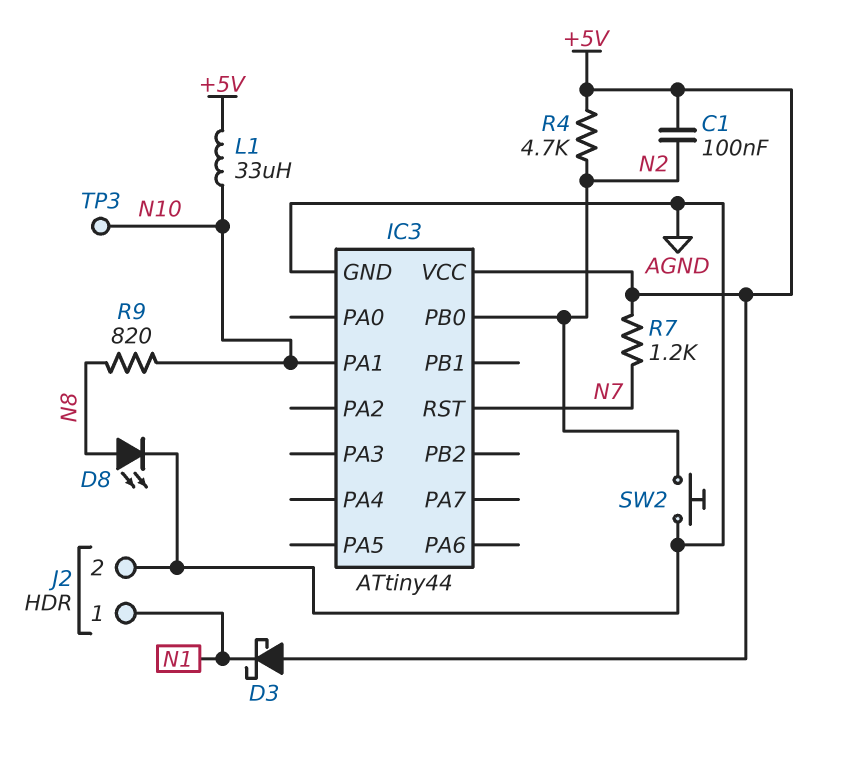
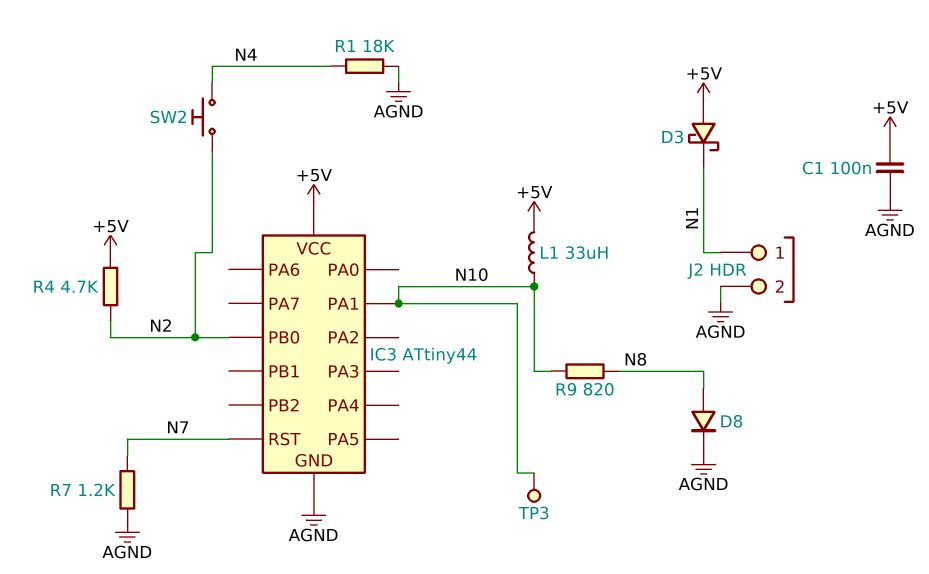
C1: 100nF (+5V, N2) -> 100nF (+5V, AGND)
D8: LED (A N8, K AGND) -> diode (A N8, K AGND)
R1: none -> 18k (AGND, N4)
R7: 1.2k (+5V, N7) -> 1.2k (AGND, N7)
SW2: button (AGND, N2) -> button (N2, N4)

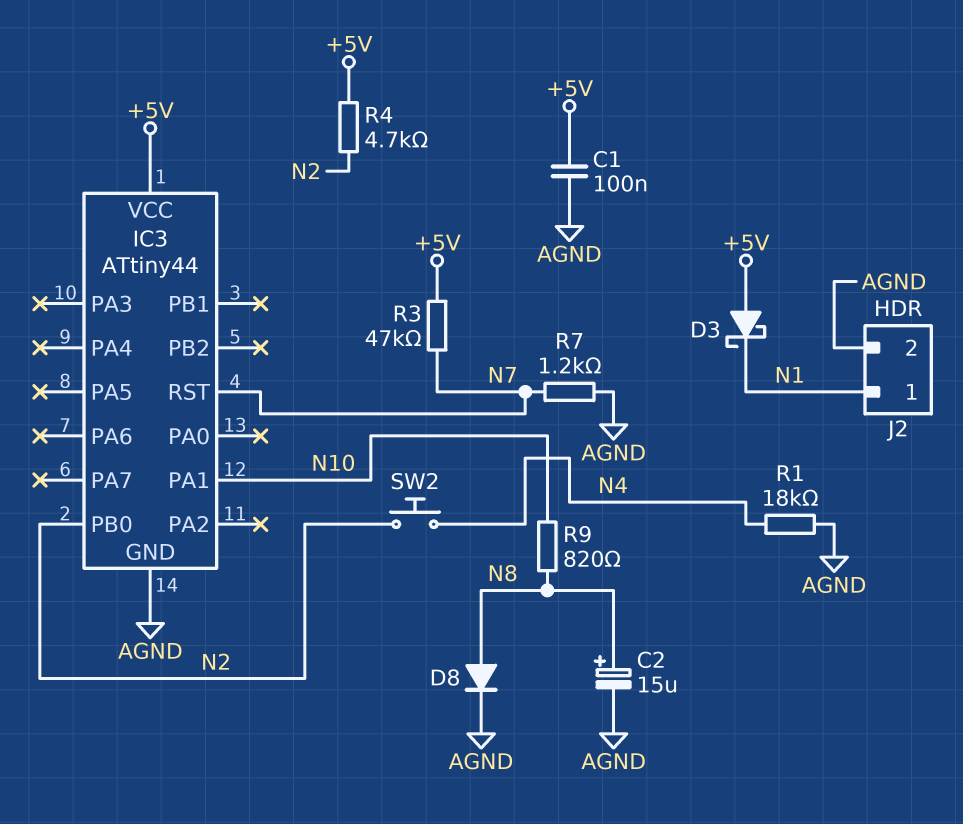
C2: none -> 15uF (plus N8, minus AGND)
L1: 33uH (+5V, N10) -> none
R3: none -> 47k (+5V, N7)
TP3: test point (N10) -> none

